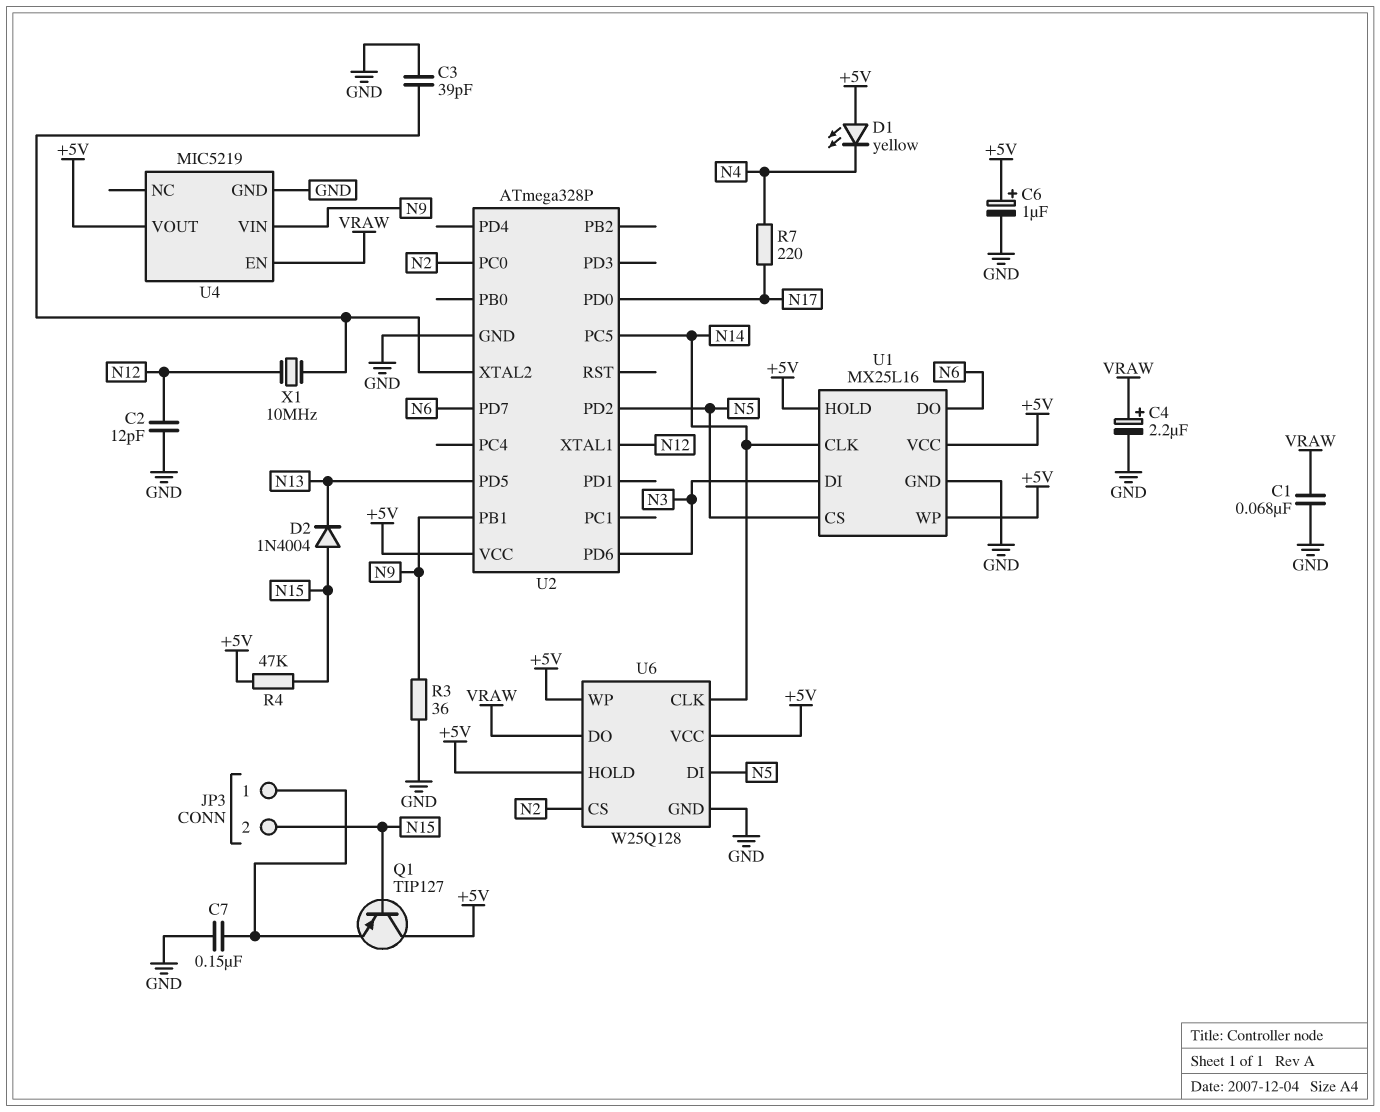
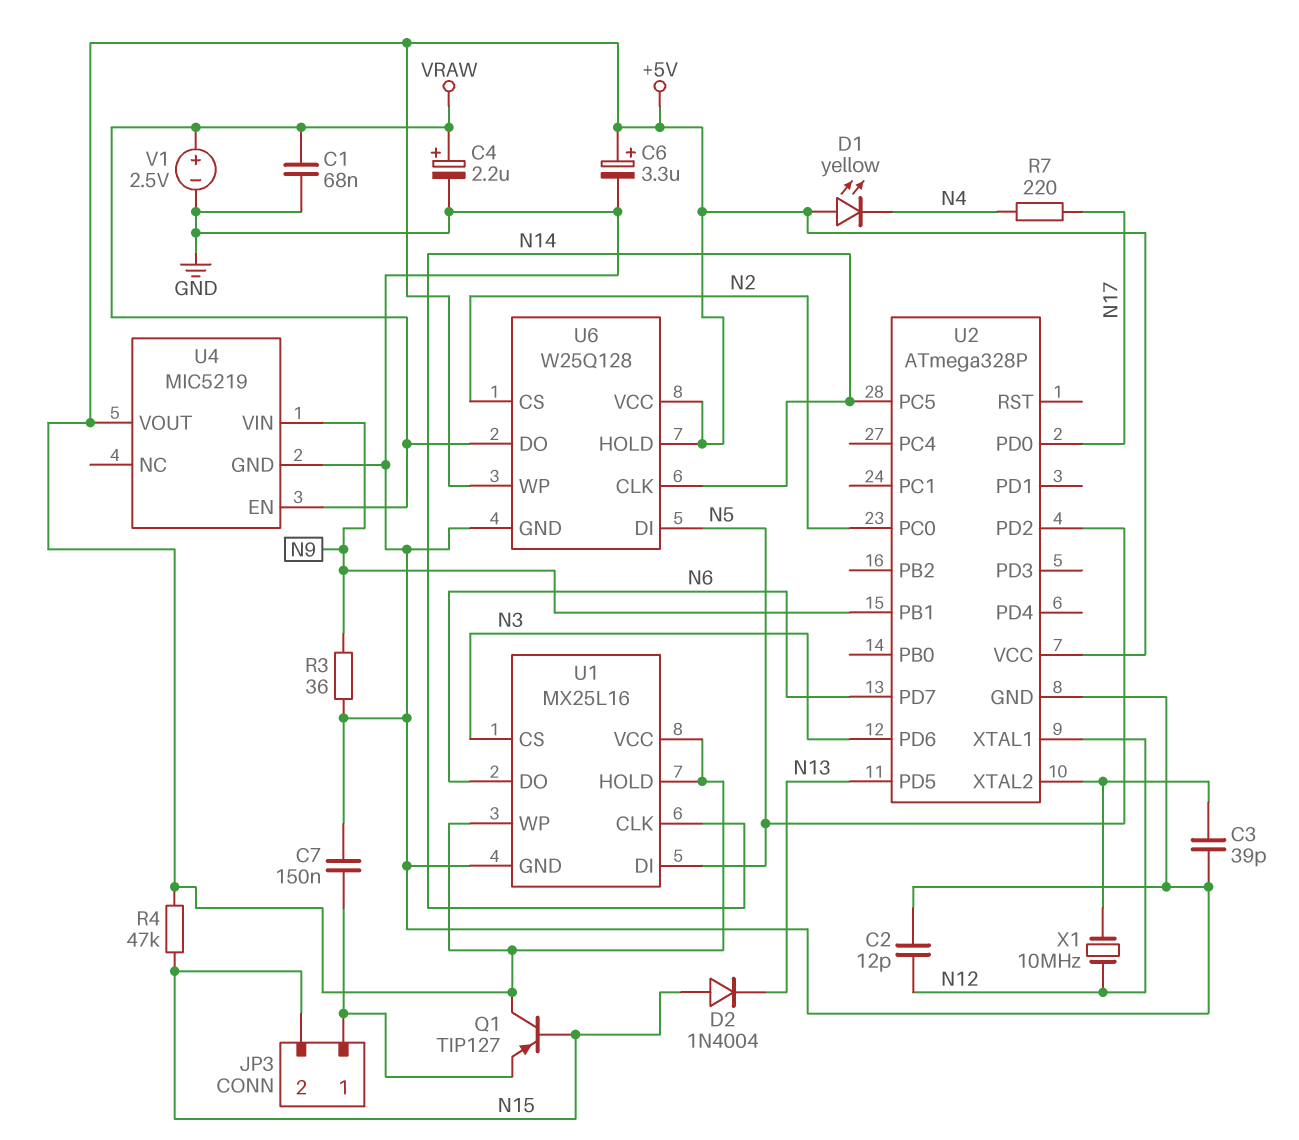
C6: 1uF (plus +5V, minus GND) -> 3.3uF (plus +5V, minus GND)
U1 pin CS: N5 -> N3
U1 pin DI: N3 -> N5
V1: none -> 2.5V (plus VRAW, minus GND)

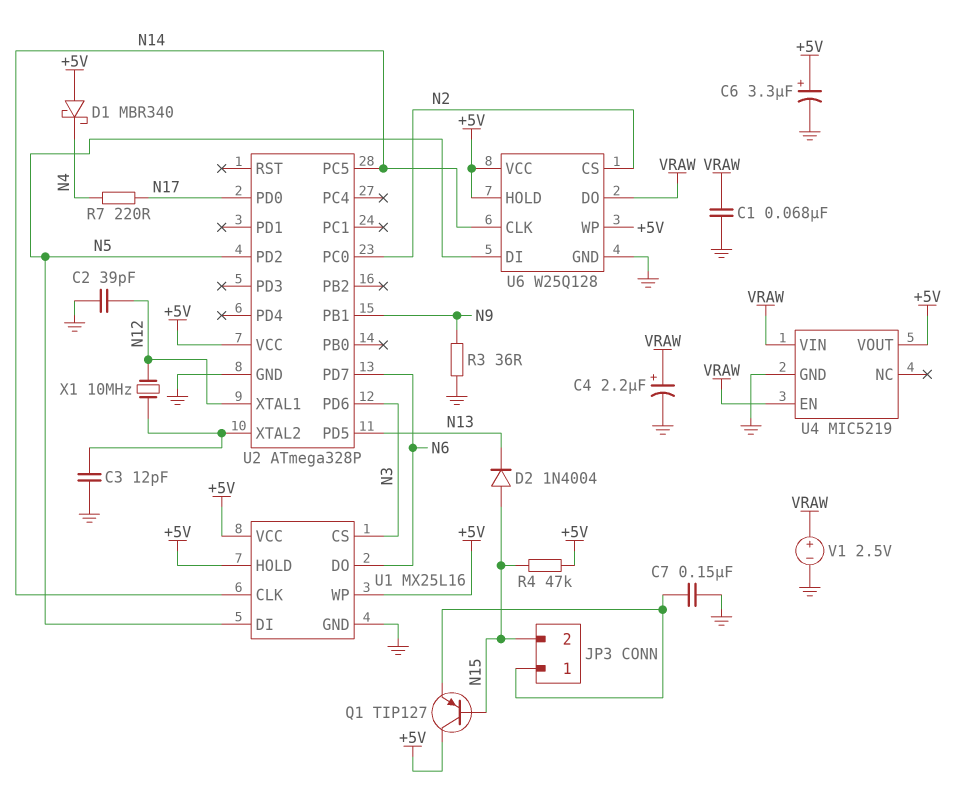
C2: 12pF (GND, N12) -> 39pF (GND, N12)
C3: 39pF (GND, U2/XTAL2) -> 12pF (GND, U2/XTAL2)
D1: LED yellow (A +5V, K N4) -> schottky MBR340 (A +5V, K N4)
U4 pin VIN: N9 -> VRAW

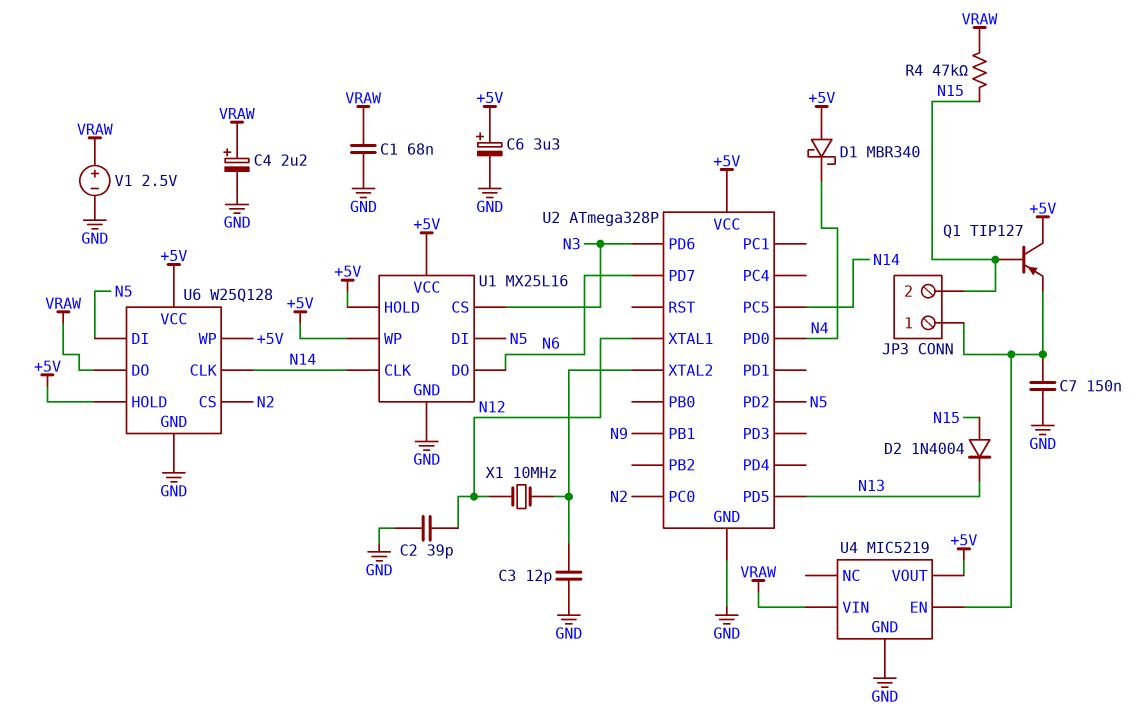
R3: 36 (GND, N9) -> none
R4: 47k (+5V, N15) -> 47k (N15, VRAW)
R7: 220 (N4, N17) -> none
U2 pin PD0: N17 -> N4
U4 pin EN: VRAW -> JP3/1

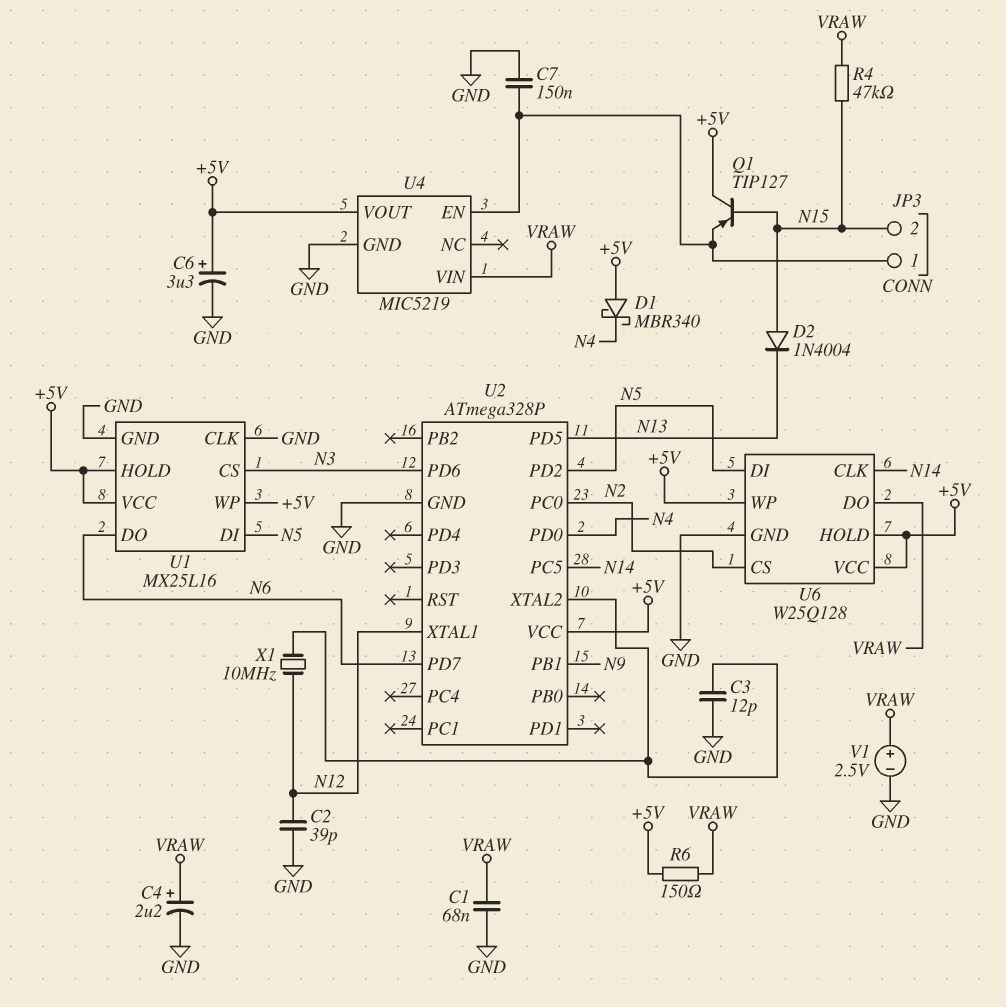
R6: none -> 150 (+5V, VRAW)
U1 pin CLK: N14 -> GND

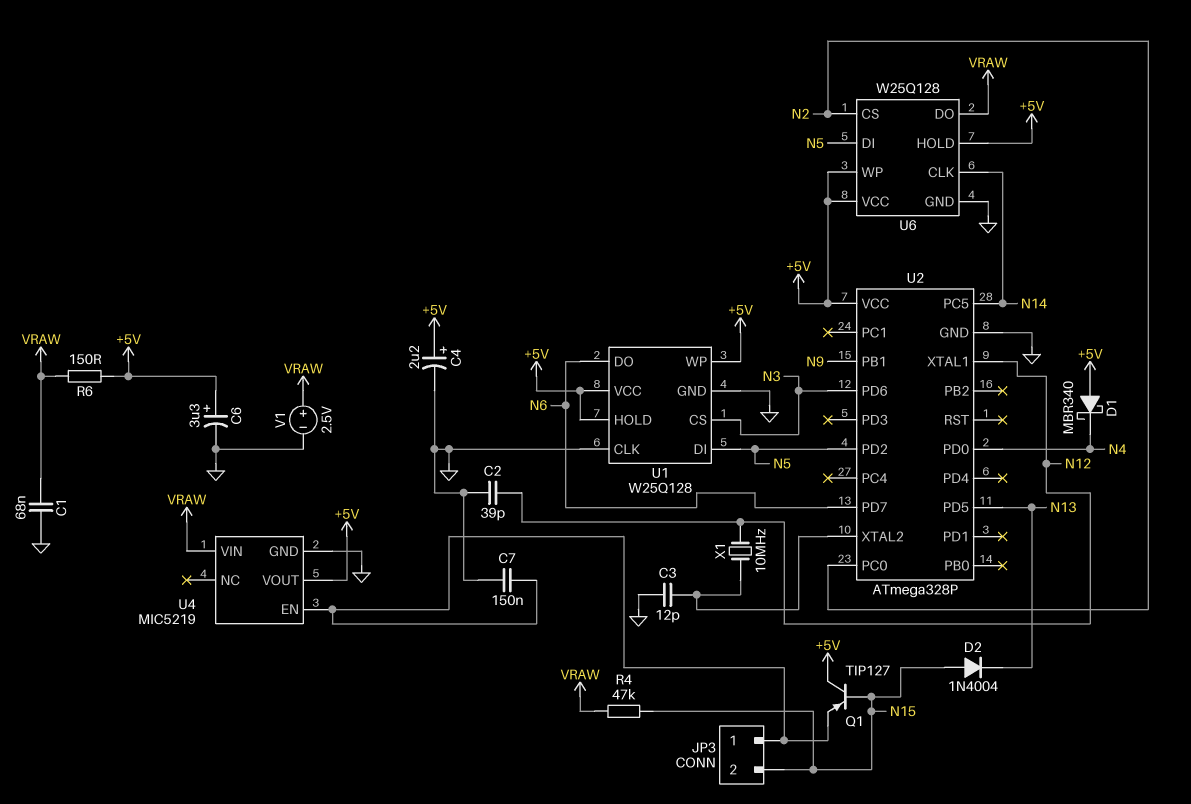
C4: 2.2uF (plus VRAW, minus GND) -> 2.2uF (plus +5V, minus GND)
U1: MX25L16 -> W25Q128

